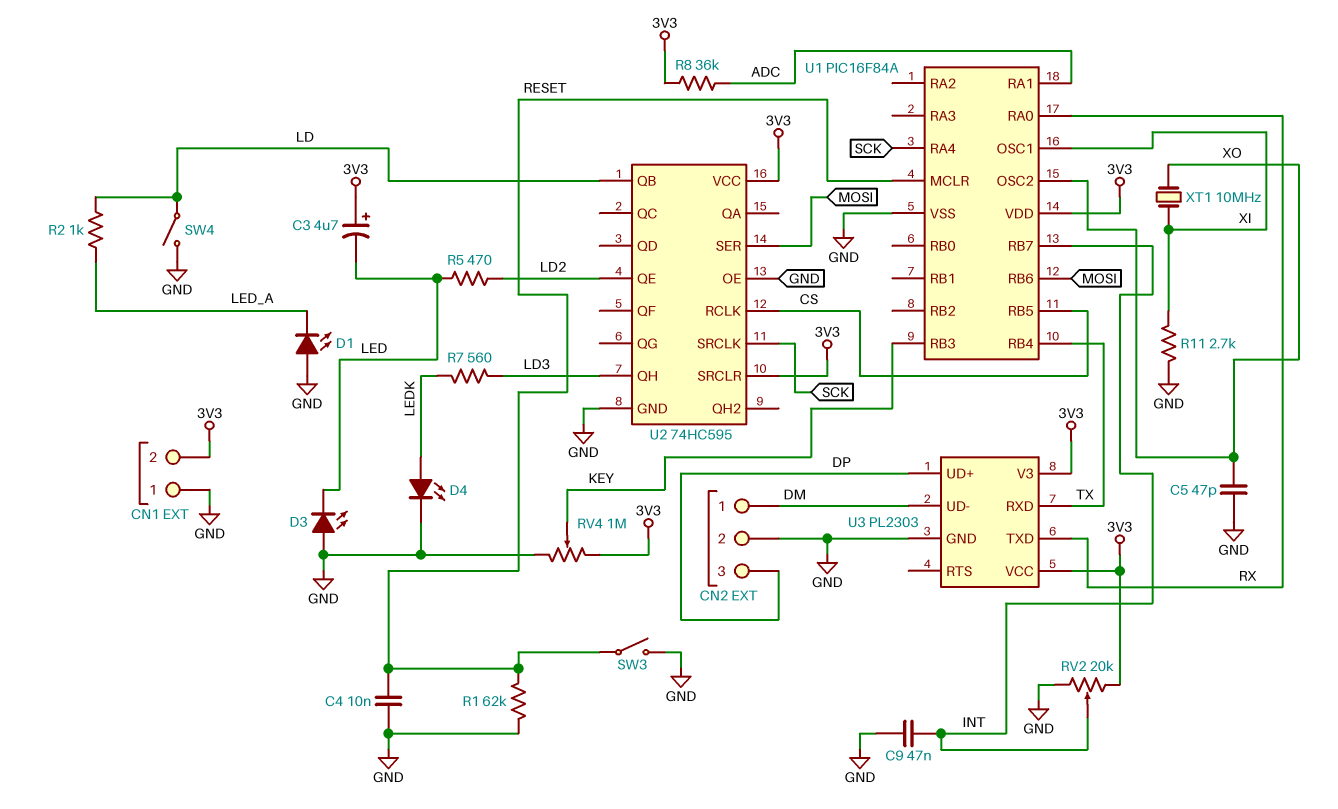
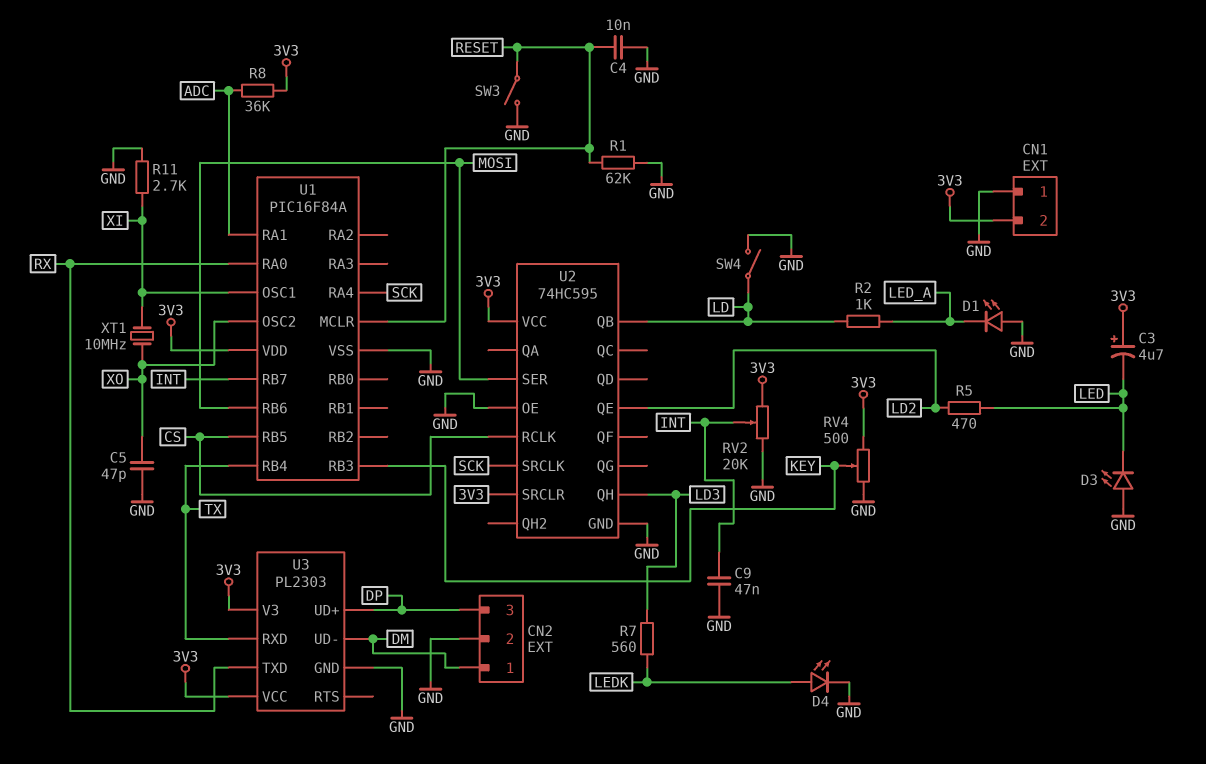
RV4: 1M (3V3, GND, wiper KEY) -> 500 (3V3, GND, wiper KEY)

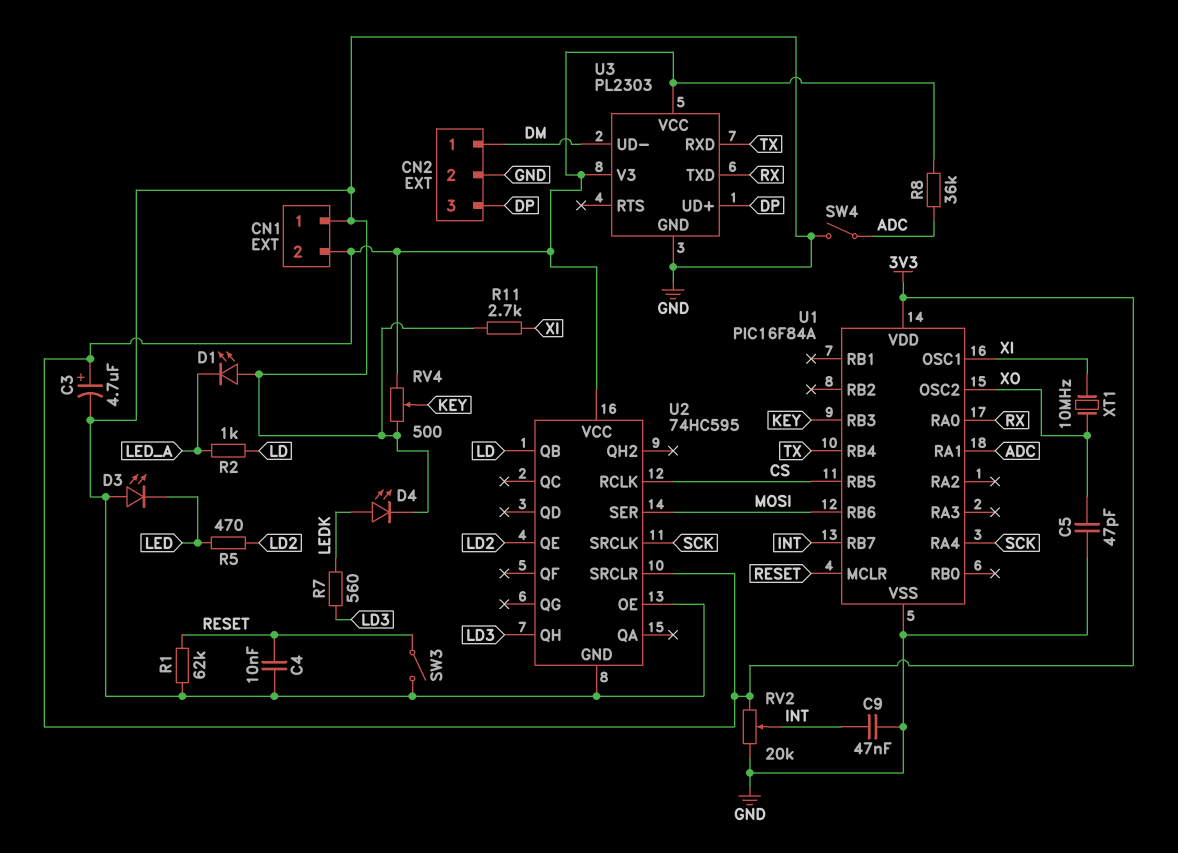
C3: 4.7uF (plus 3V3, minus LED) -> 4.7uF (plus 3V3, minus GND)
SW4: switch (GND, LD) -> switch (ADC, GND)

